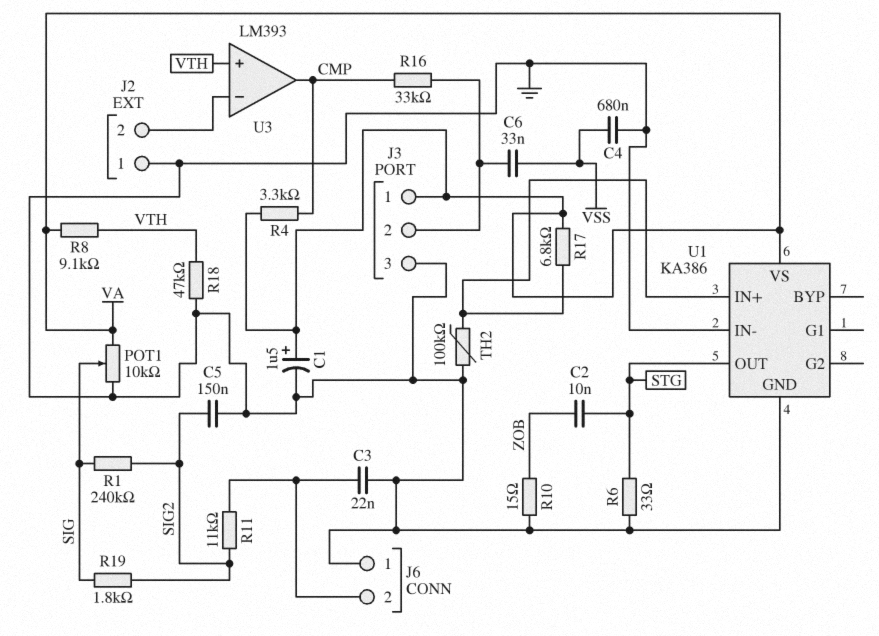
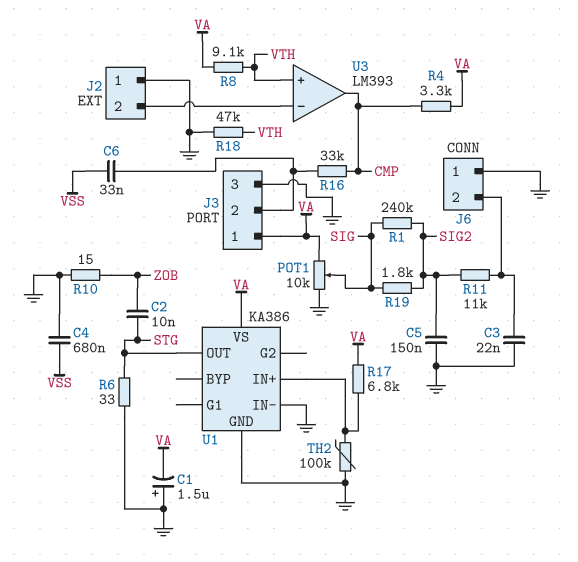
C1: 1.5uF (plus VA, minus GND) -> 1.5uF (plus GND, minus VA)

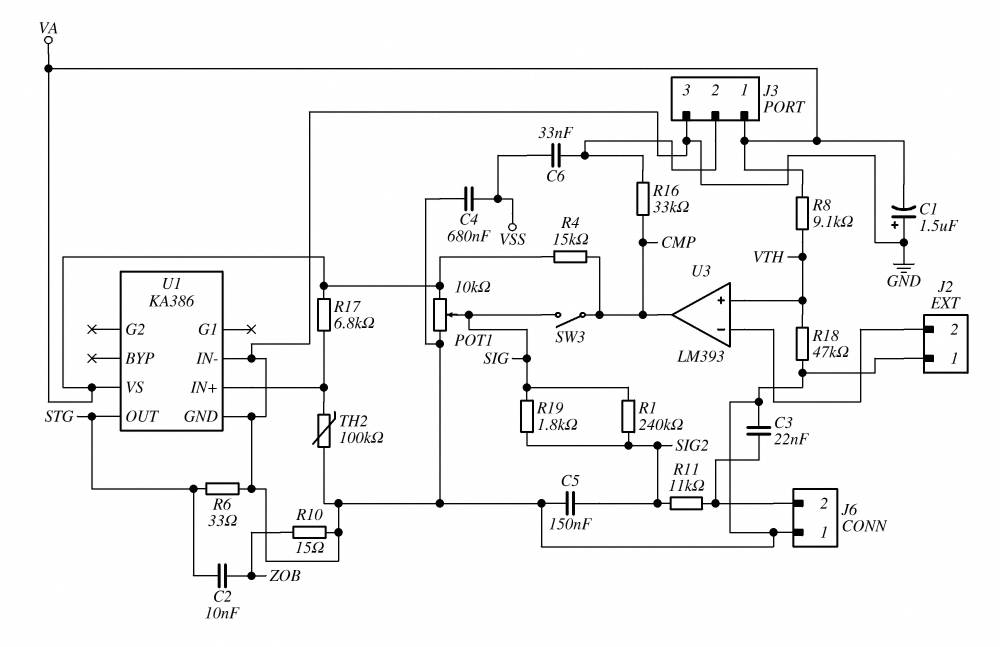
R4: 3.3k (CMP, VA) -> 15k (CMP, VA)
SW3: none -> switch (CMP, SIG)

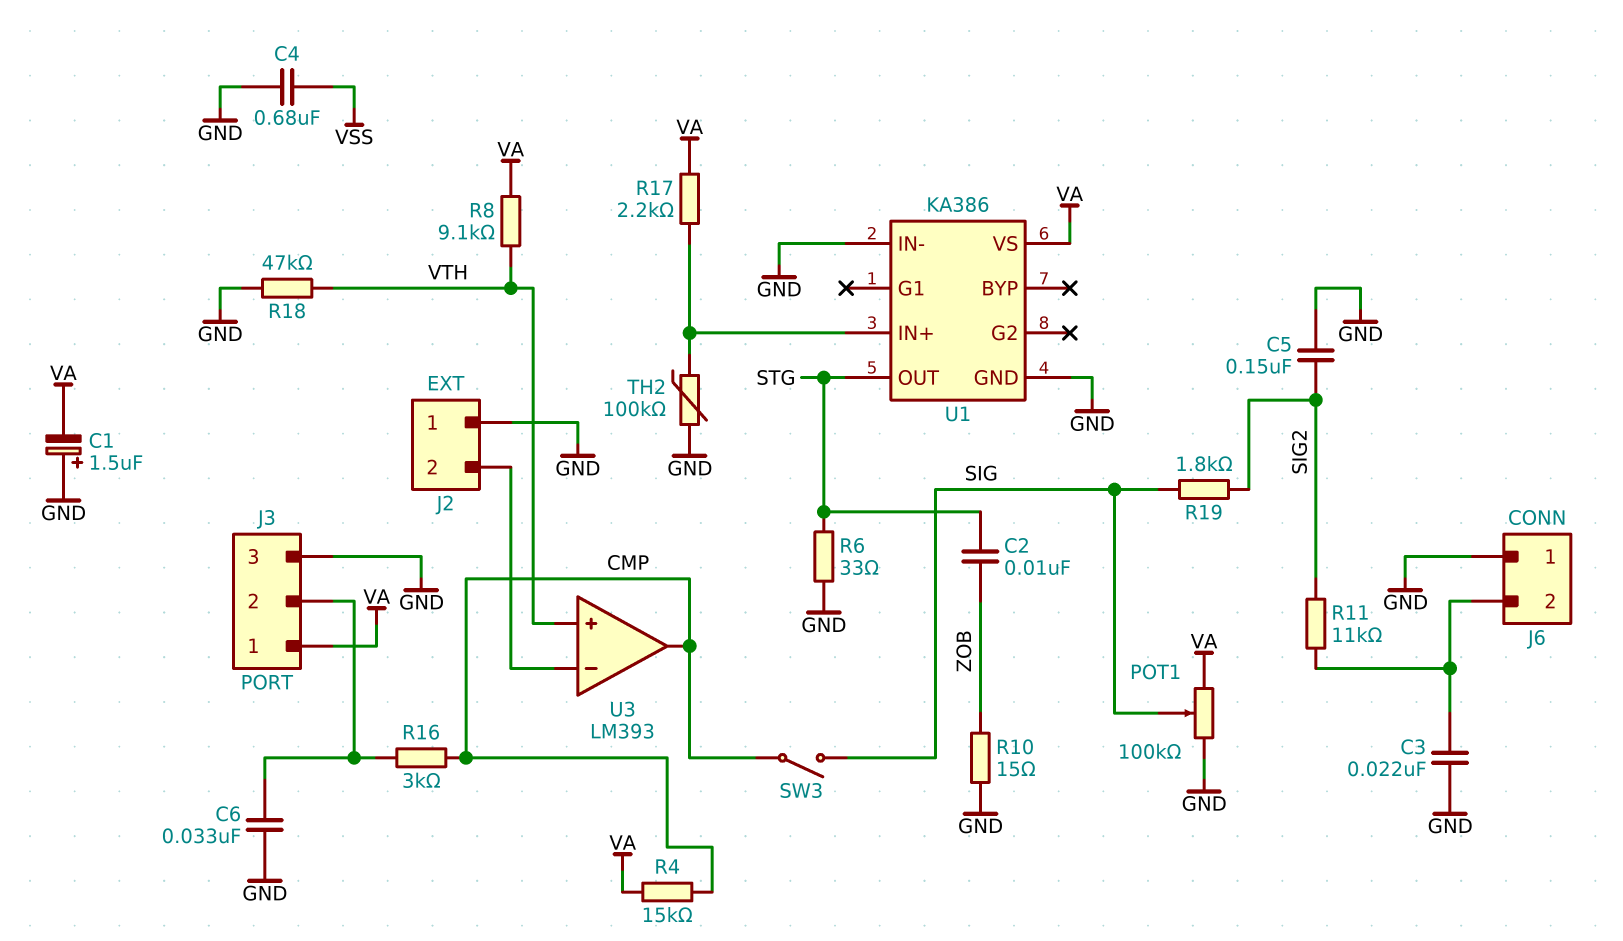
C6: 33nF (J3/2, VSS) -> 33nF (GND, J3/2)
POT1: 10k (GND, VA, wiper SIG) -> 100k (GND, VA, wiper SIG)
R1: 240k (SIG, SIG2) -> none
R16: 33k (CMP, J3/2) -> 3k (CMP, J3/2)
R17: 6.8k (U1/IN+, VA) -> 2.2k (U1/IN+, VA)

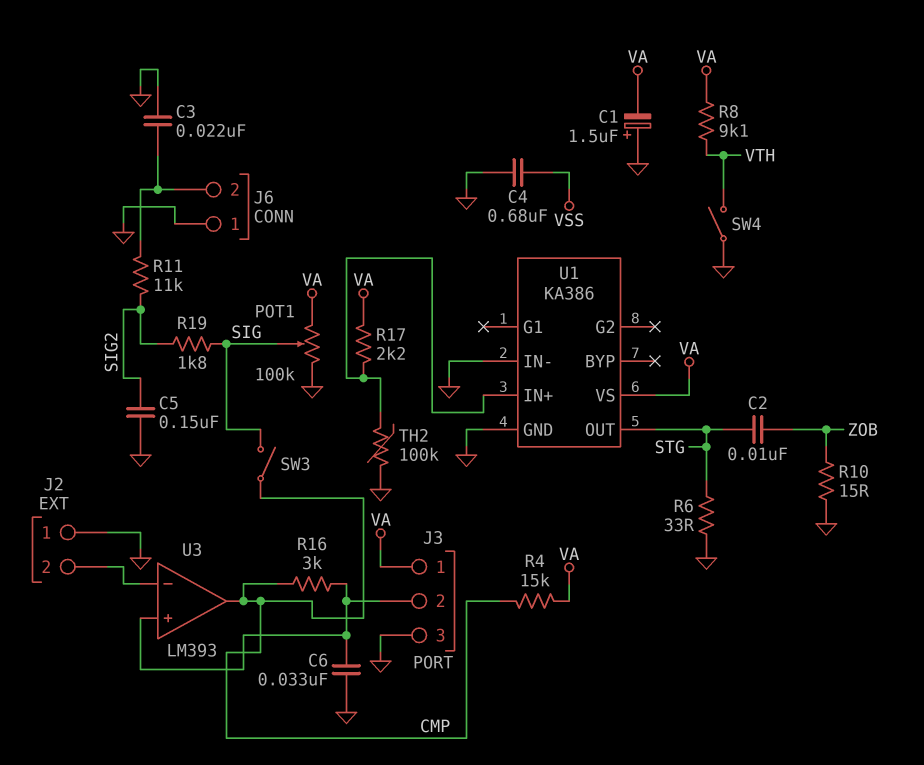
R18: 47k (GND, VTH) -> none
SW4: none -> switch (GND, VTH)
U3 pin in+: VTH -> J3/2

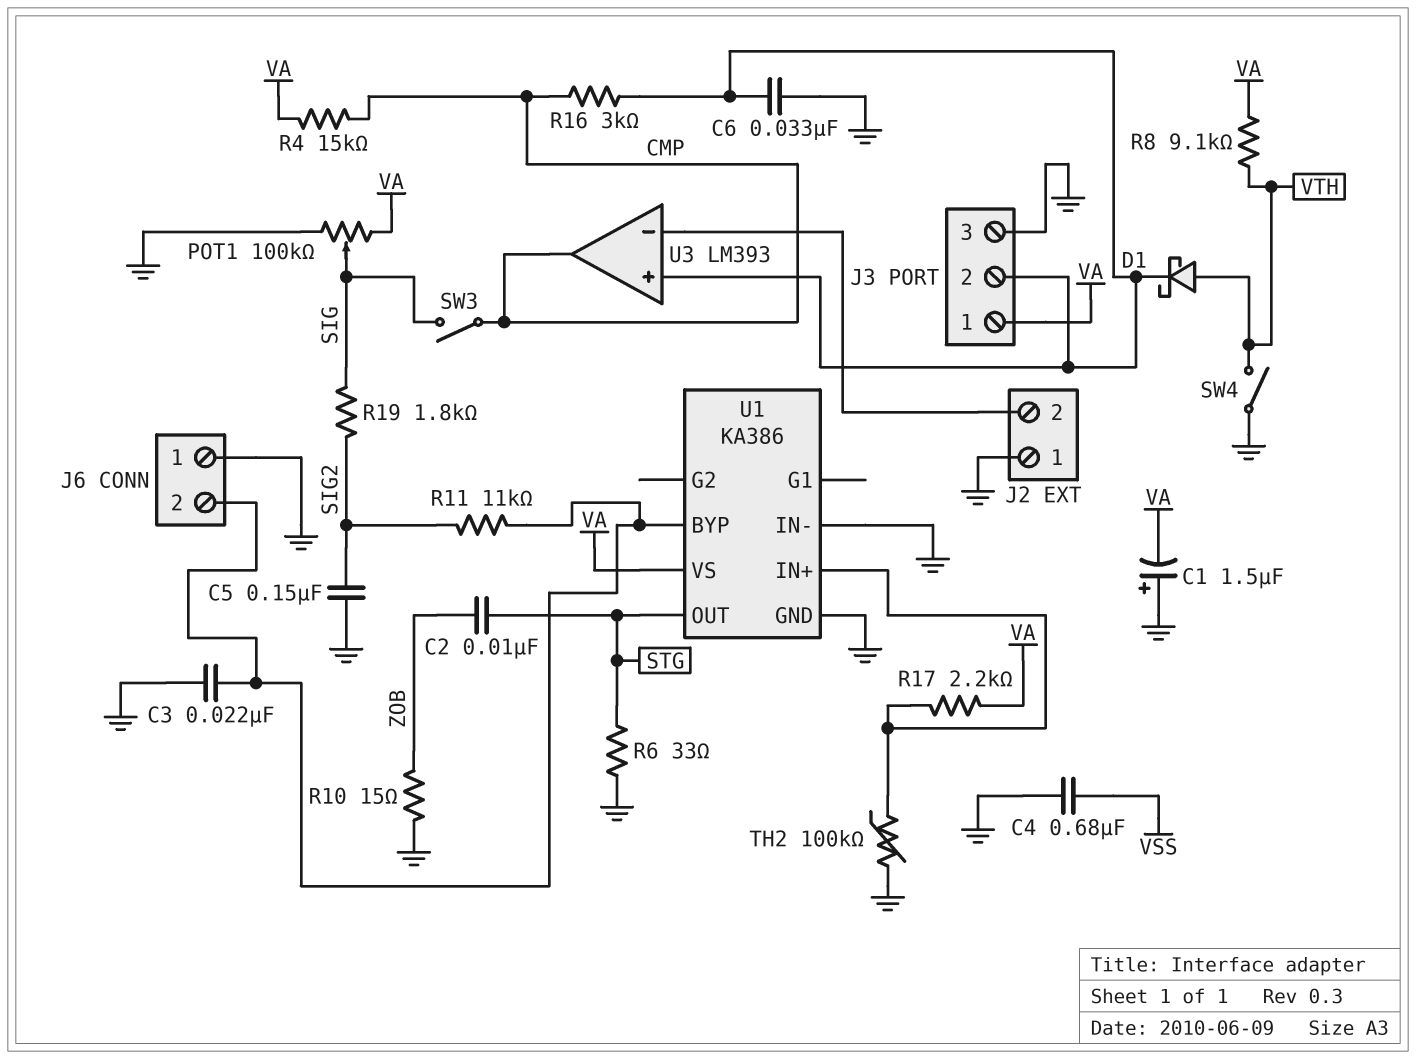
D1: none -> schottky (A VTH, K J3/2)
U1 pin BYP: none -> J6/2

